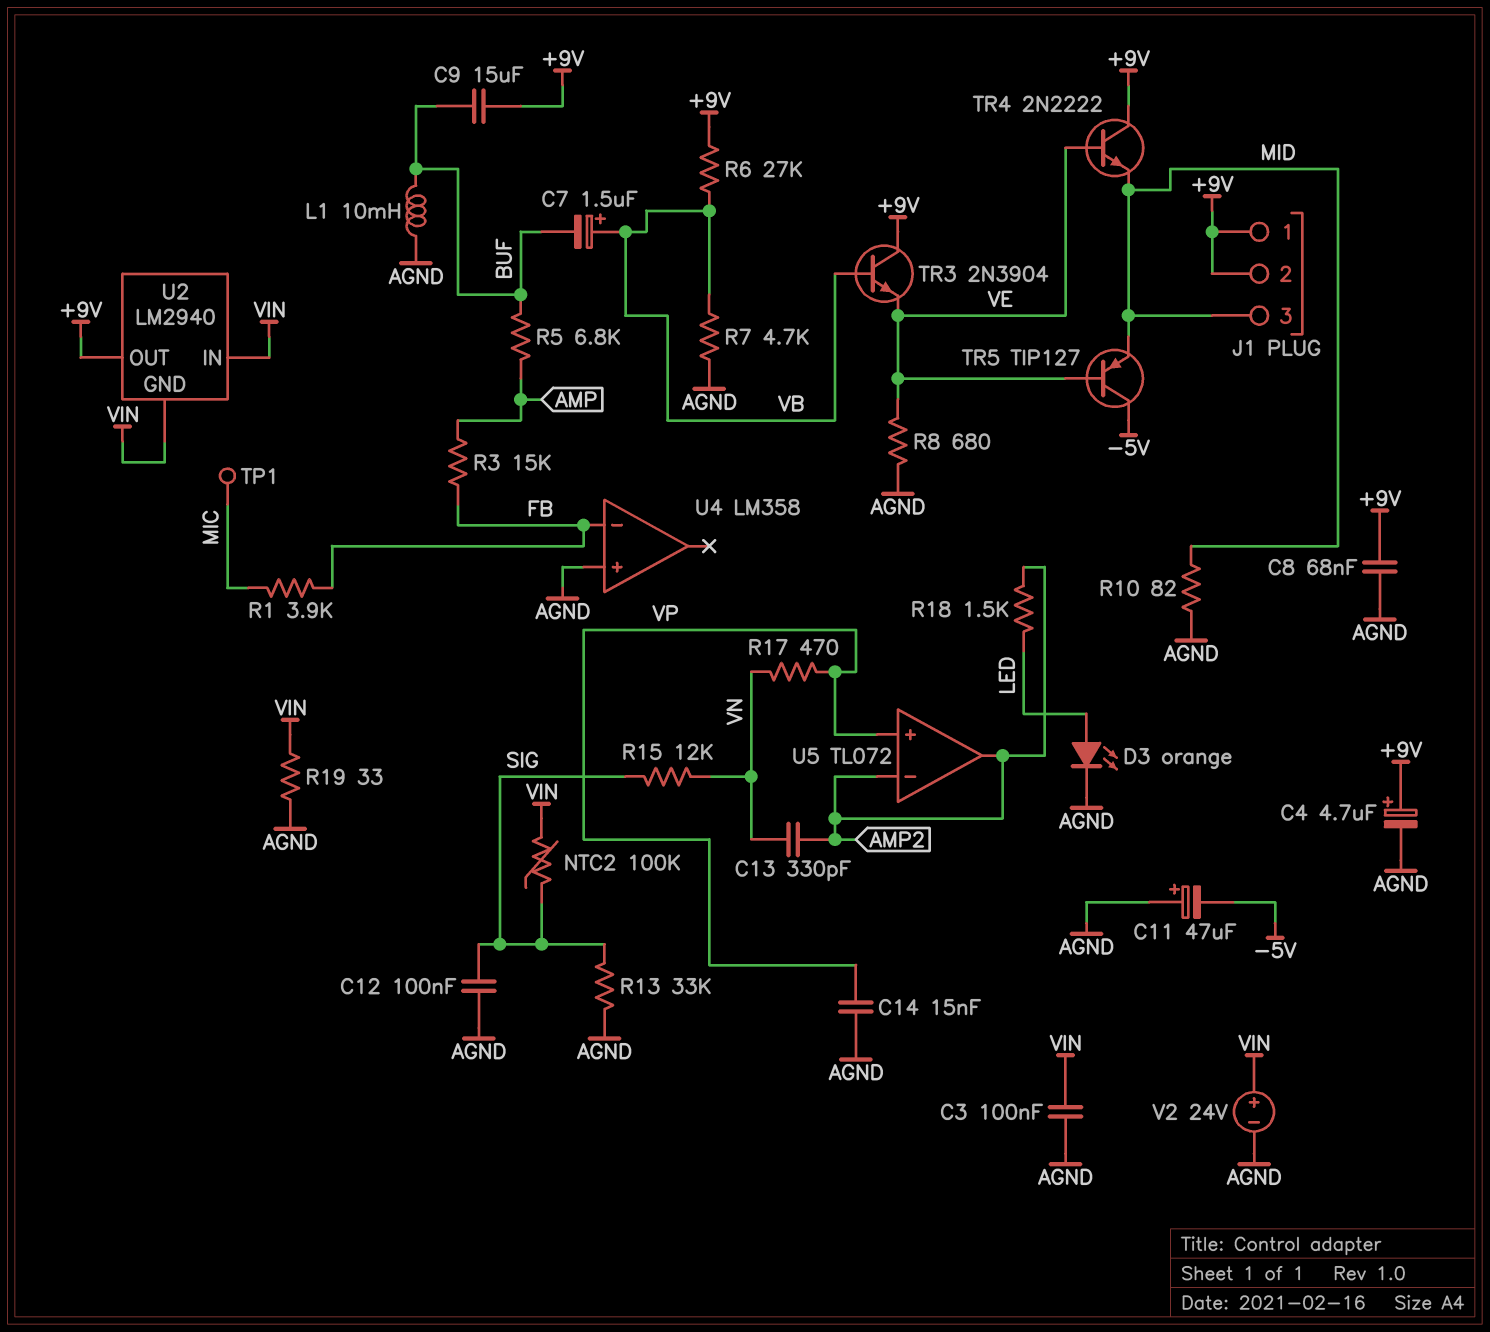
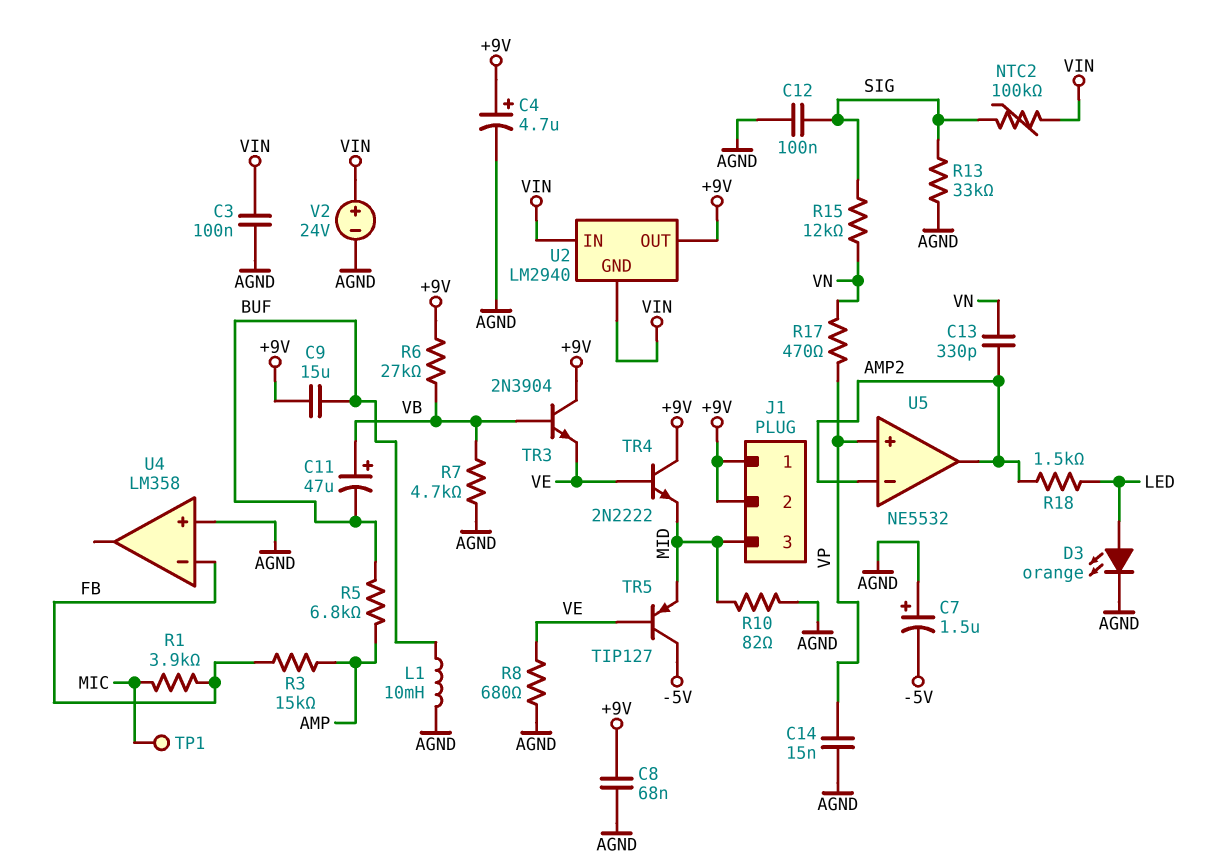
C7: 1.5uF (plus VB, minus BUF) -> 1.5uF (plus AGND, minus -5V)
C11: 47uF (plus AGND, minus -5V) -> 47uF (plus VB, minus BUF)
R19: 33 (AGND, VIN) -> none
U5: TL072 -> NE5532

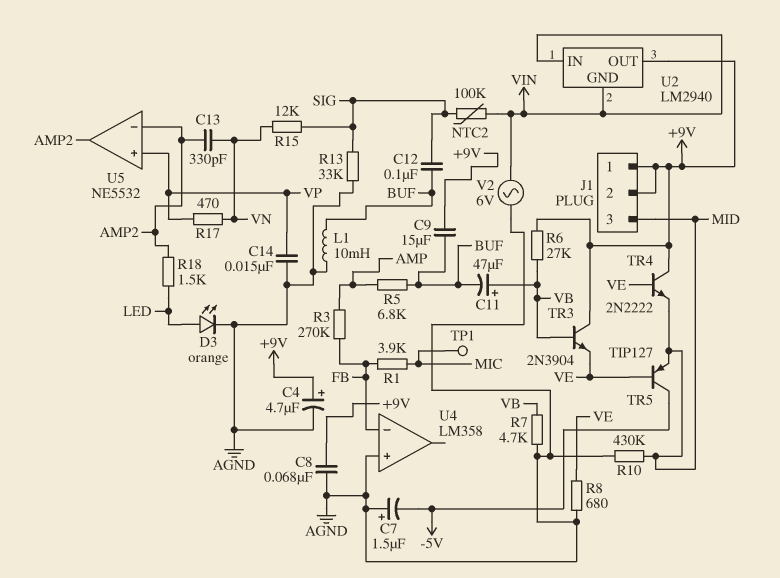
C3: 100nF (AGND, VIN) -> none
C12: 100nF (AGND, SIG) -> 100nF (BUF, SIG)
R3: 15k (AMP, FB) -> 270k (AMP, FB)
R10: 82 (AGND, MID) -> 430k (AGND, MID)
V2: 24V (plus VIN, minus AGND) -> AC 6V (AGND, VIN)

